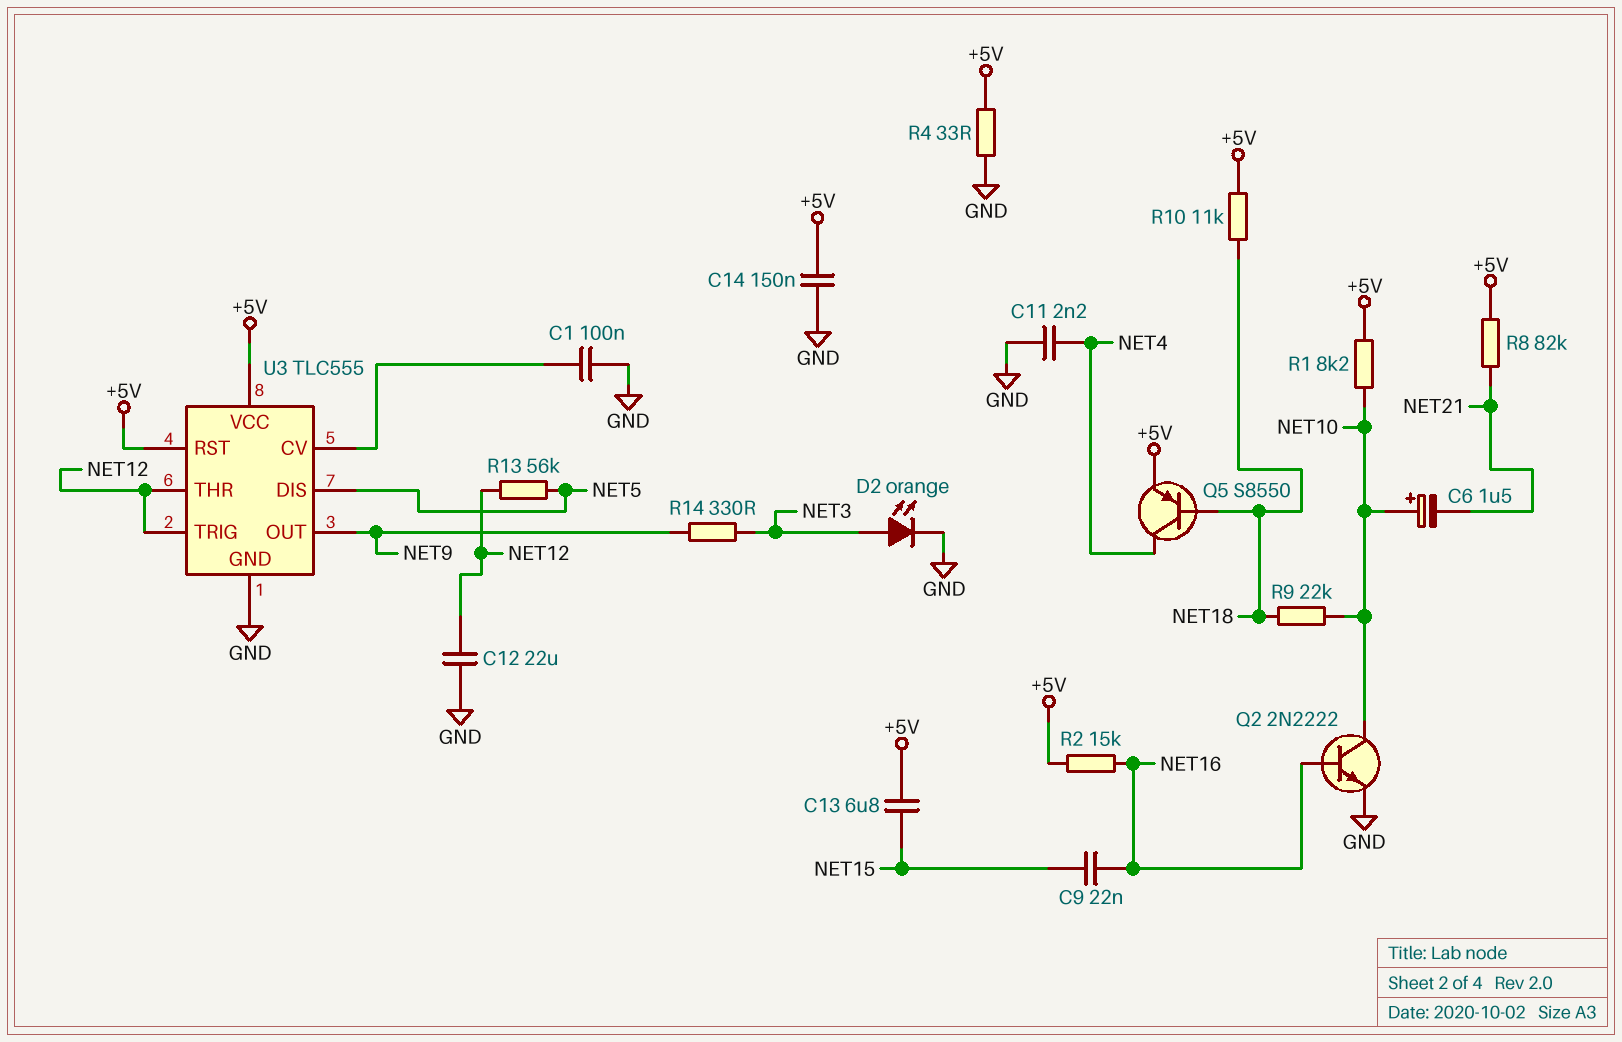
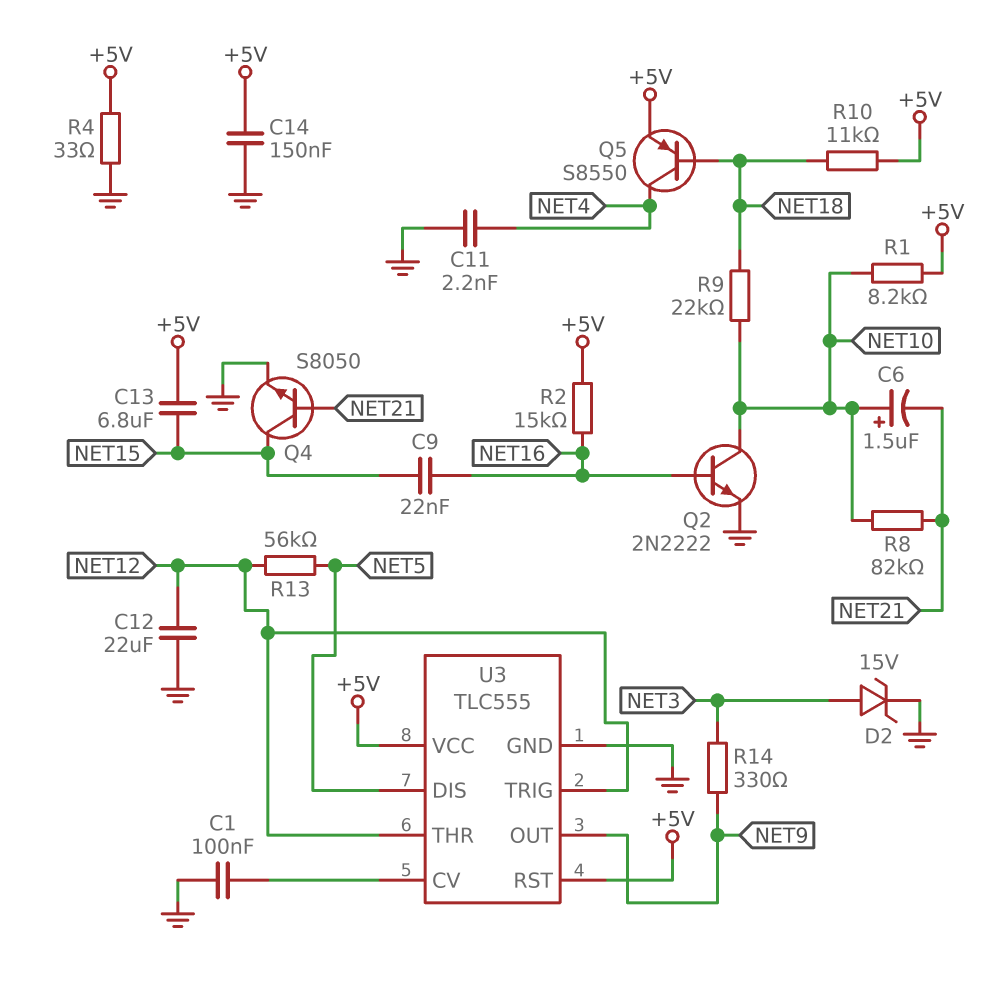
D2: LED orange (A NET3, K GND) -> zener 15V (A NET3, K GND)
Q4: none -> NPN S8050 (B NET21, C NET15, E GND)
R8: 82k (+5V, NET21) -> 82k (NET10, NET21)

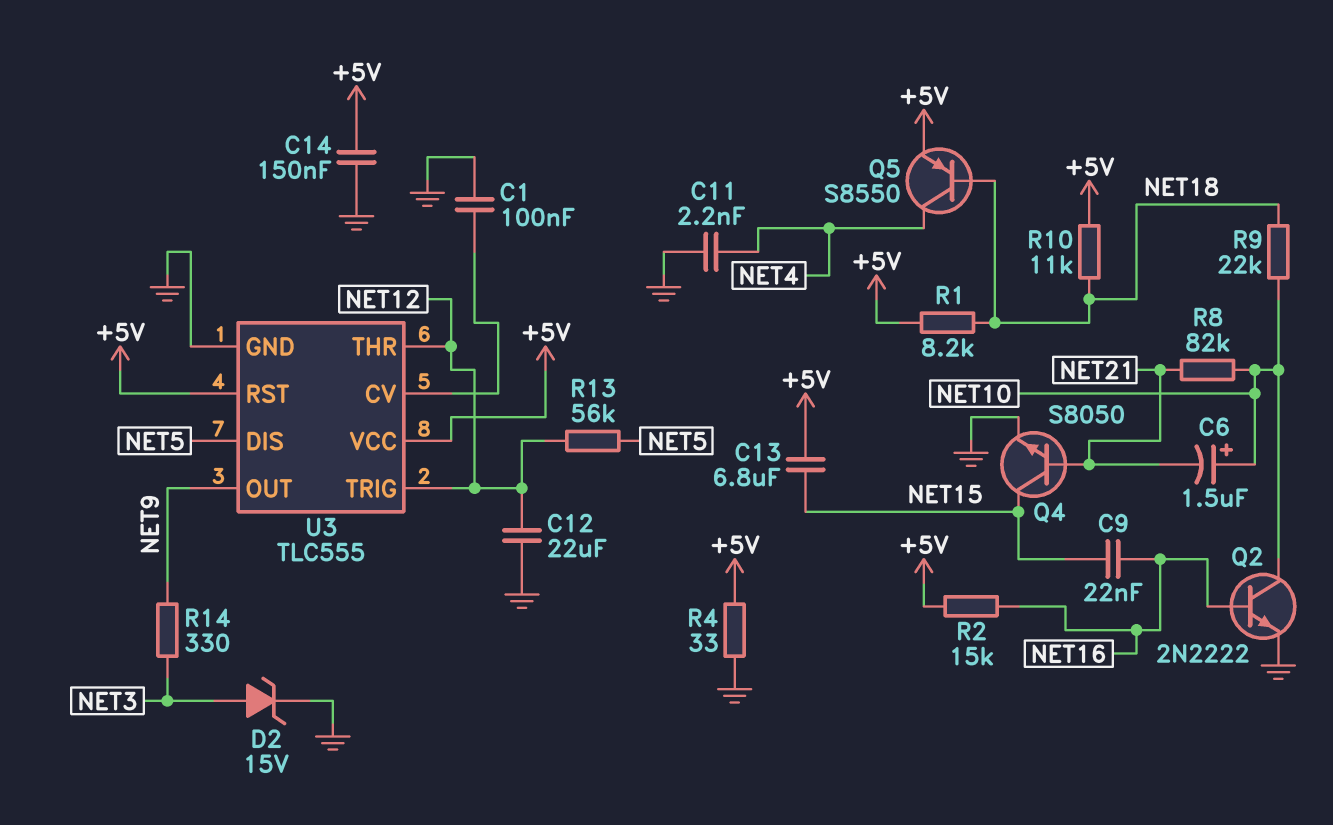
R1: 8.2k (+5V, NET10) -> 8.2k (+5V, NET18)

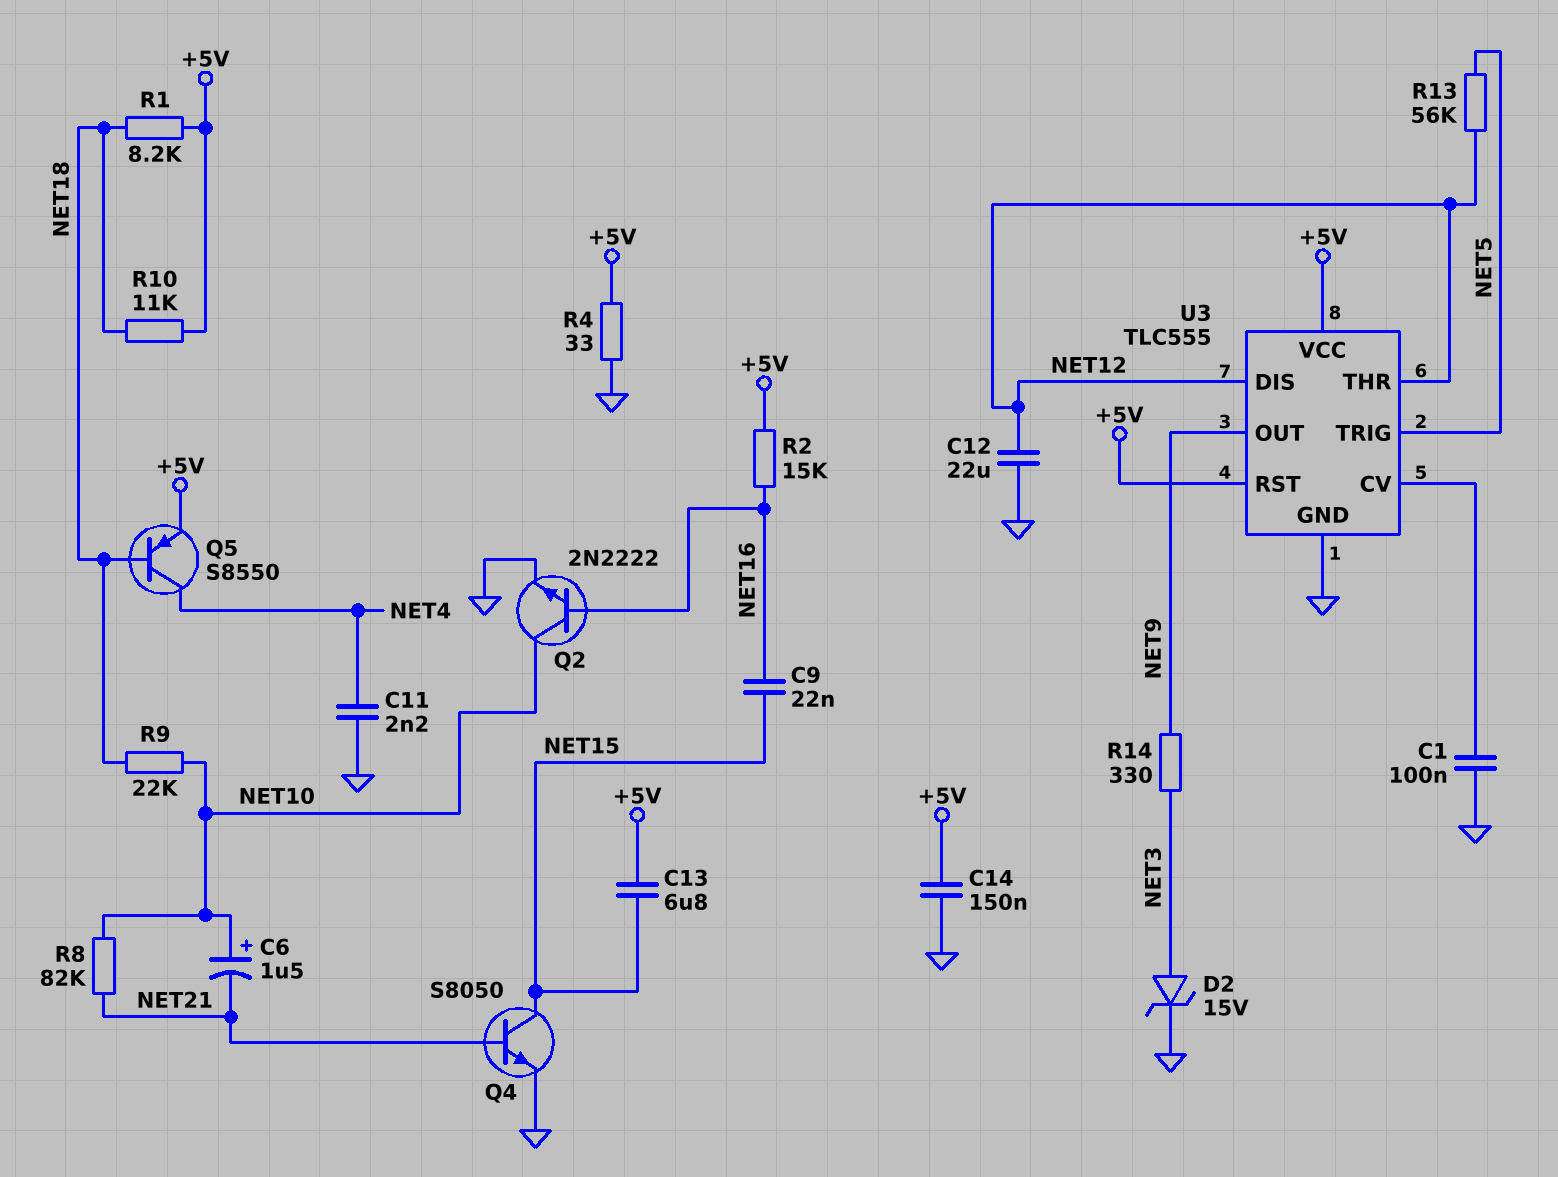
U3 pin DIS: NET5 -> NET12
U3 pin TRIG: NET12 -> NET5

